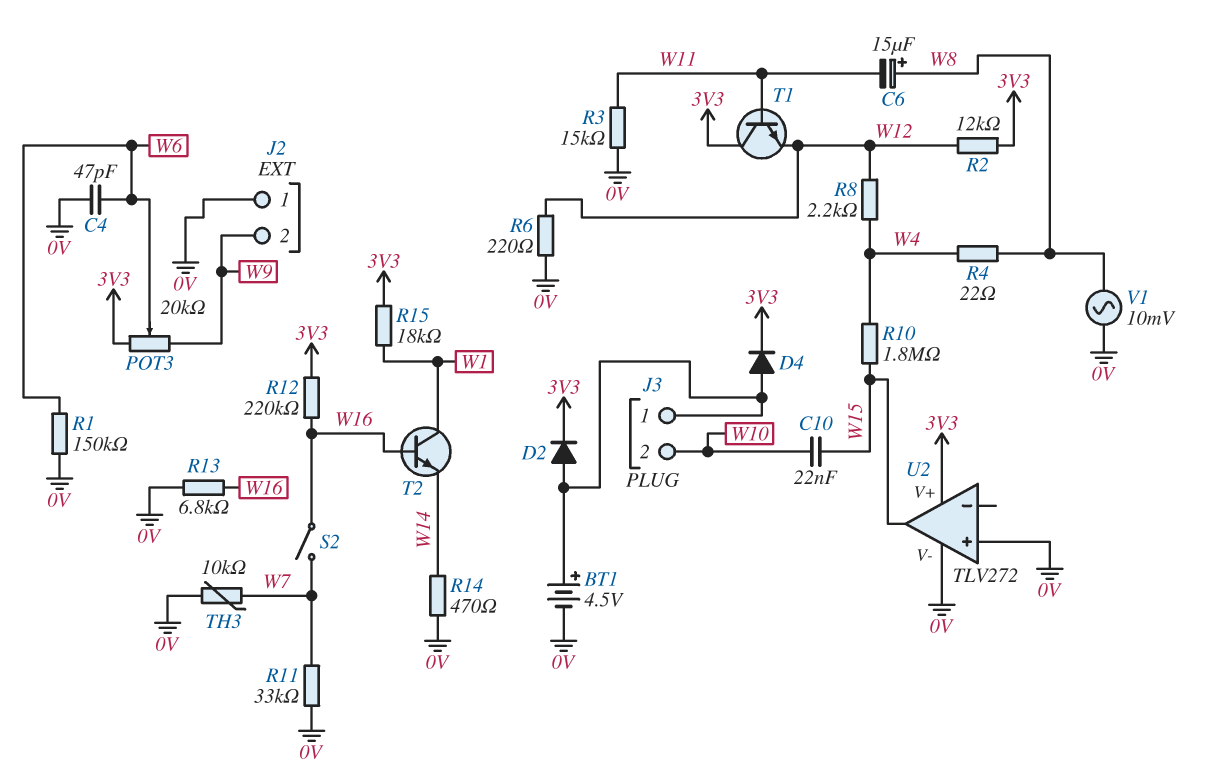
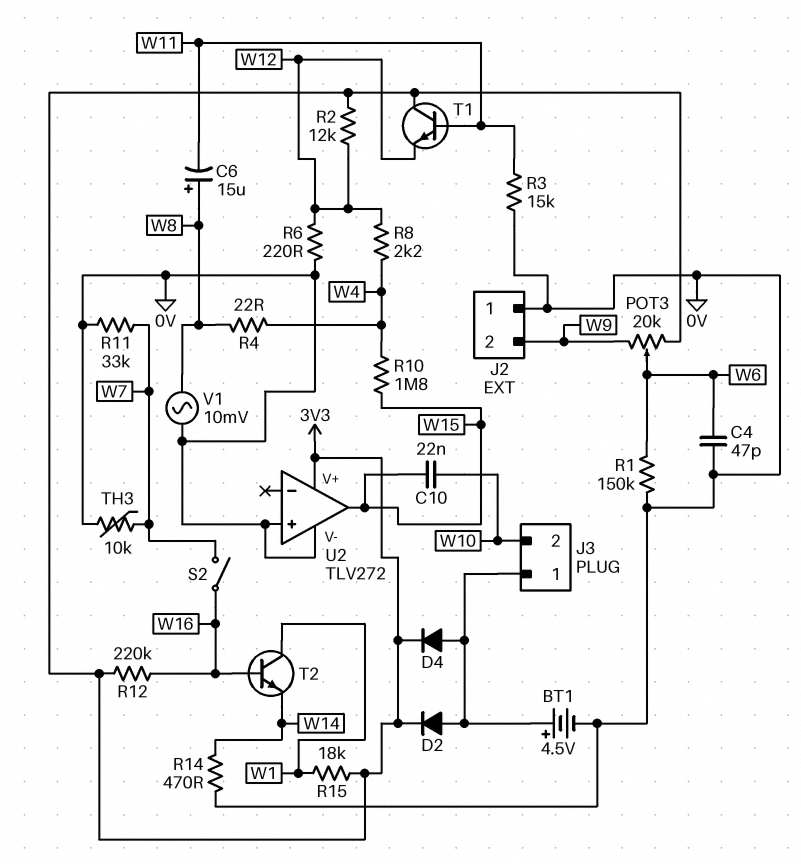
R13: 6.8k (0V, W16) -> none

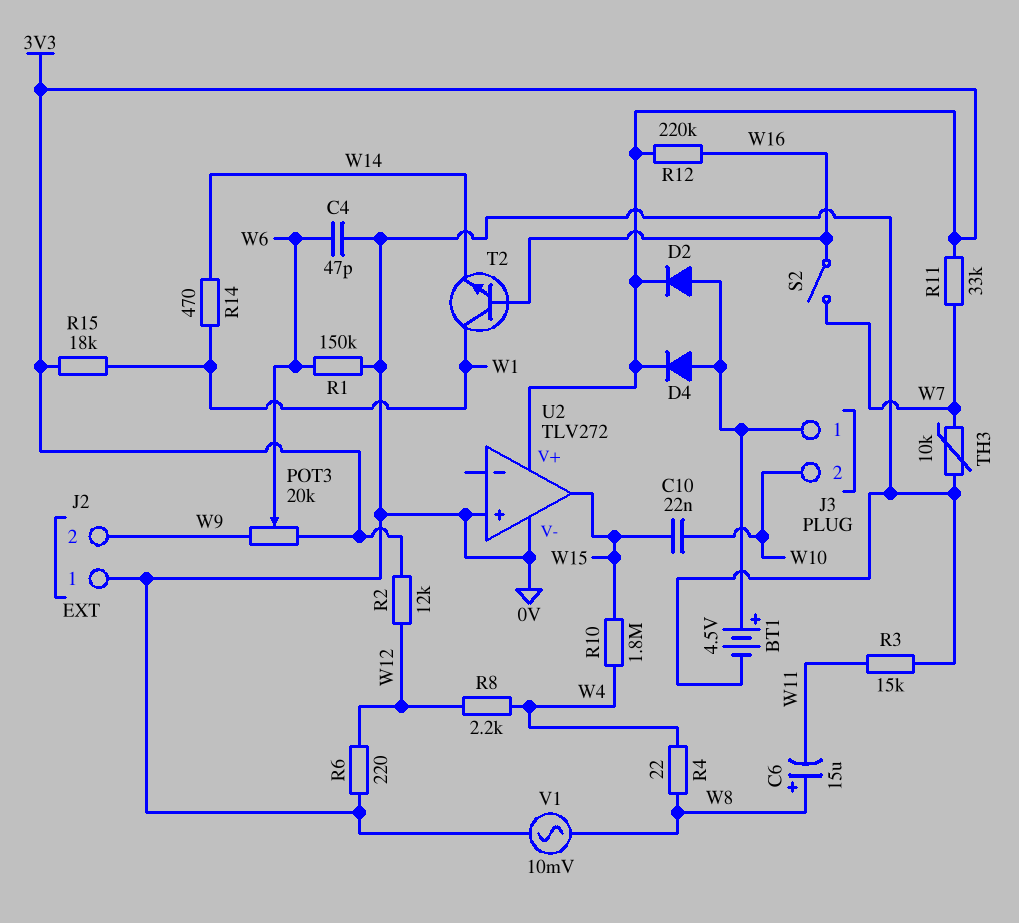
R11: 33k (0V, W7) -> 33k (3V3, W7)
R14: 470 (0V, W14) -> 470 (W1, W14)
T1: NPN (B W11, C 3V3, E W12) -> none

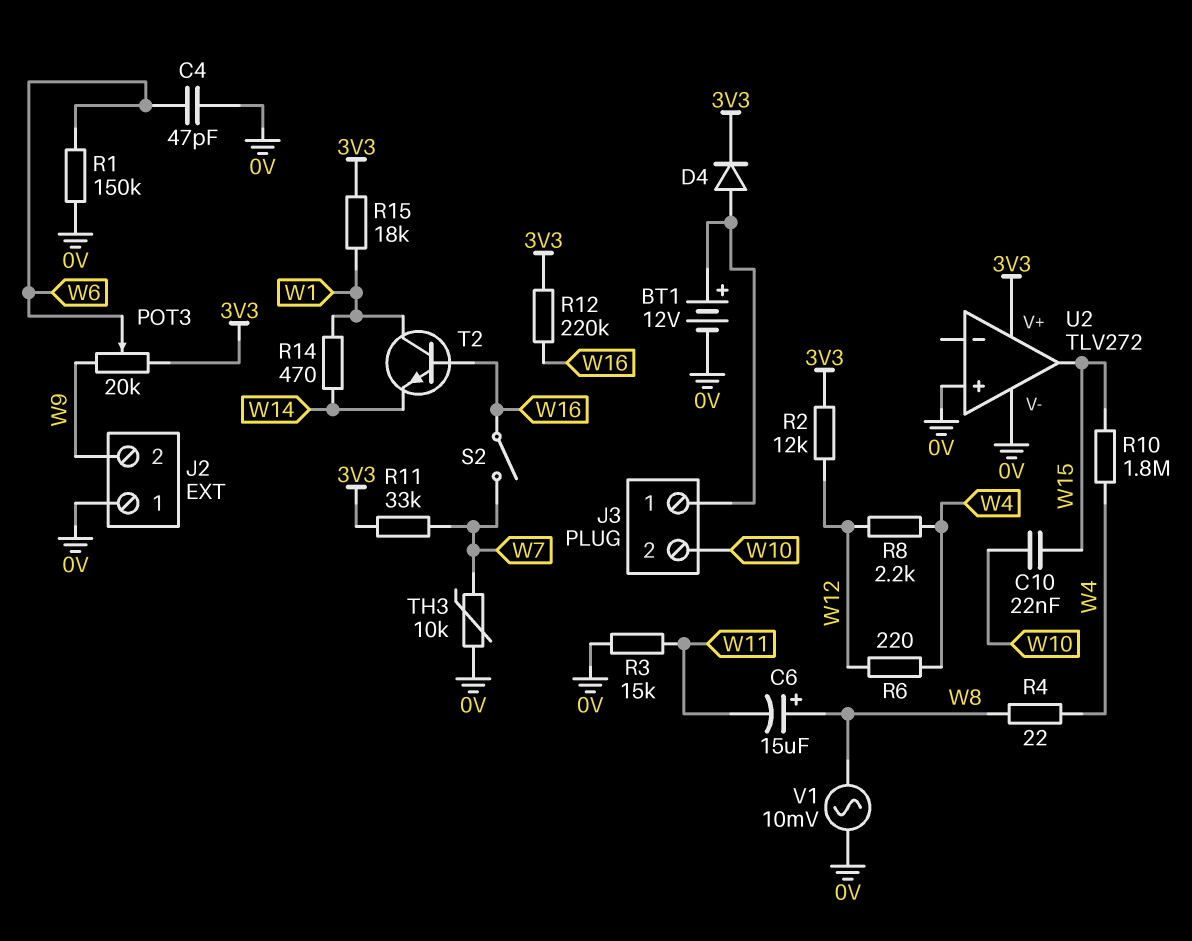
BT1: 4.5V (plus J3/1, minus 0V) -> 12V (plus J3/1, minus 0V)
D2: diode (A J3/1, K 3V3) -> none
R6: 220 (0V, W12) -> 220 (W4, W12)

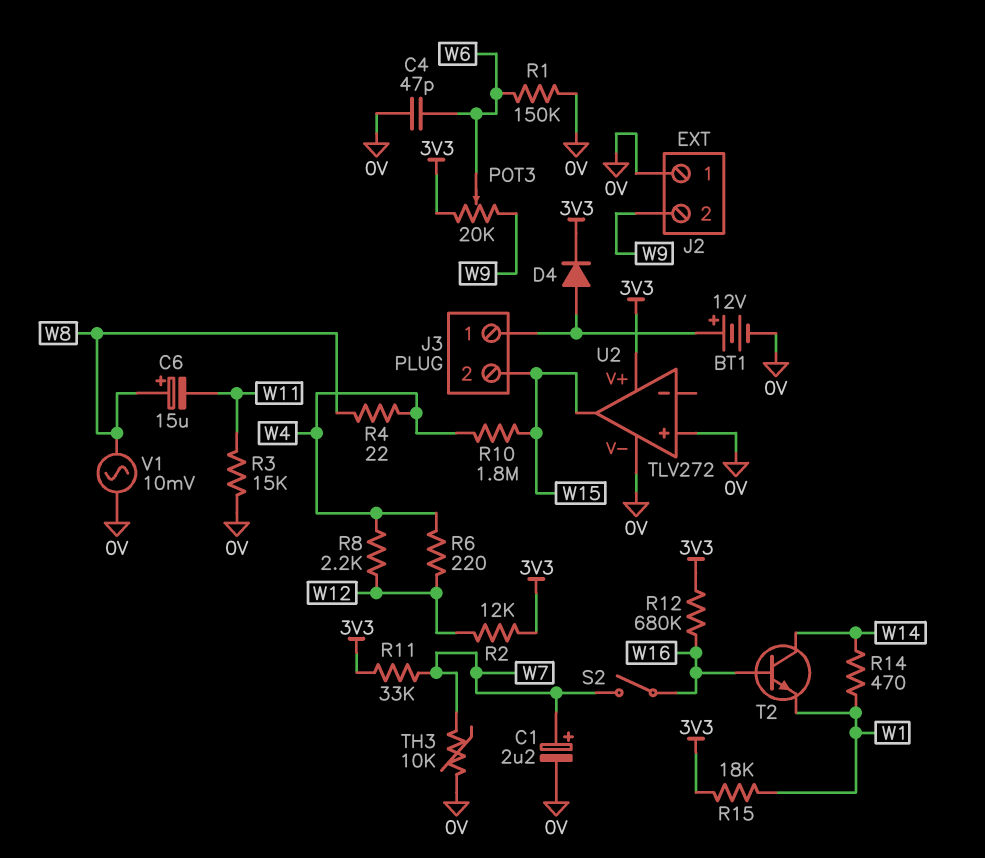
C1: none -> 2.2uF (plus W7, minus 0V)
C10: 22nF (W10, W15) -> none
J3 pin 2: W10 -> W15
R12: 220k (3V3, W16) -> 680k (3V3, W16)
T2: NPN (B W16, C W1, E W14) -> NPN (B W16, C W14, E W1)

